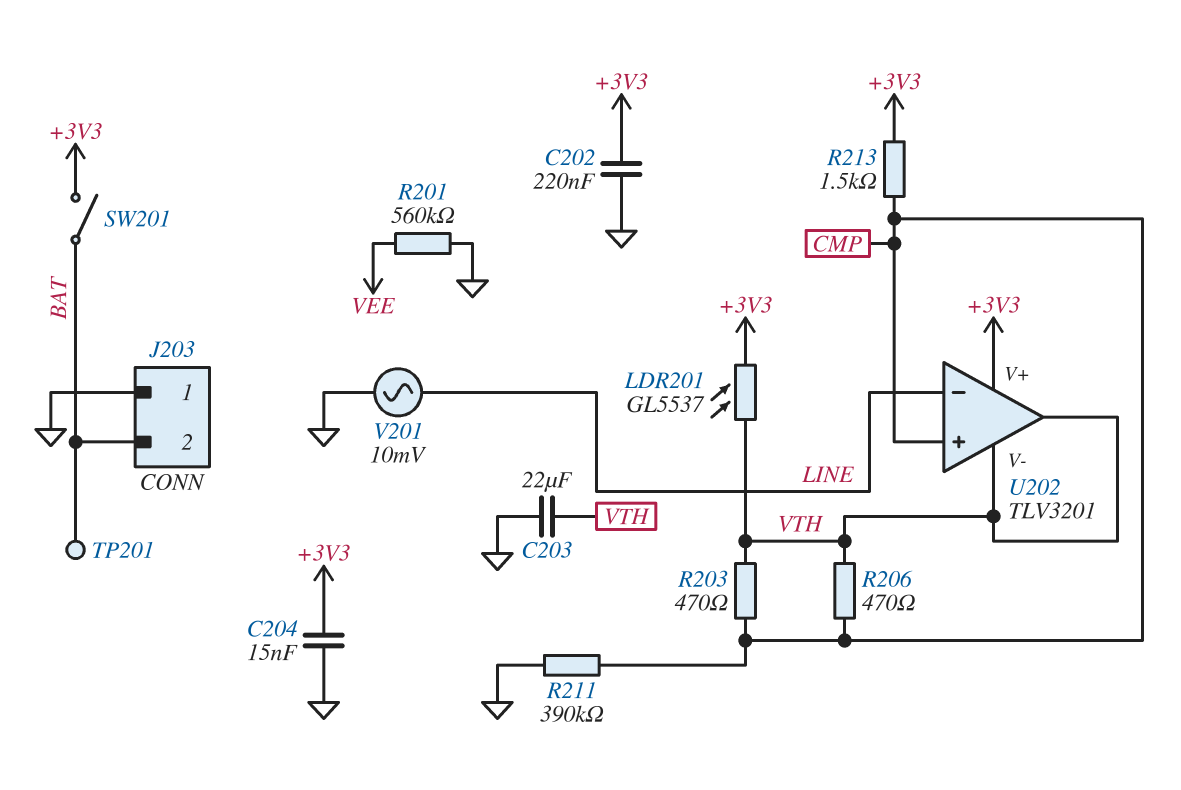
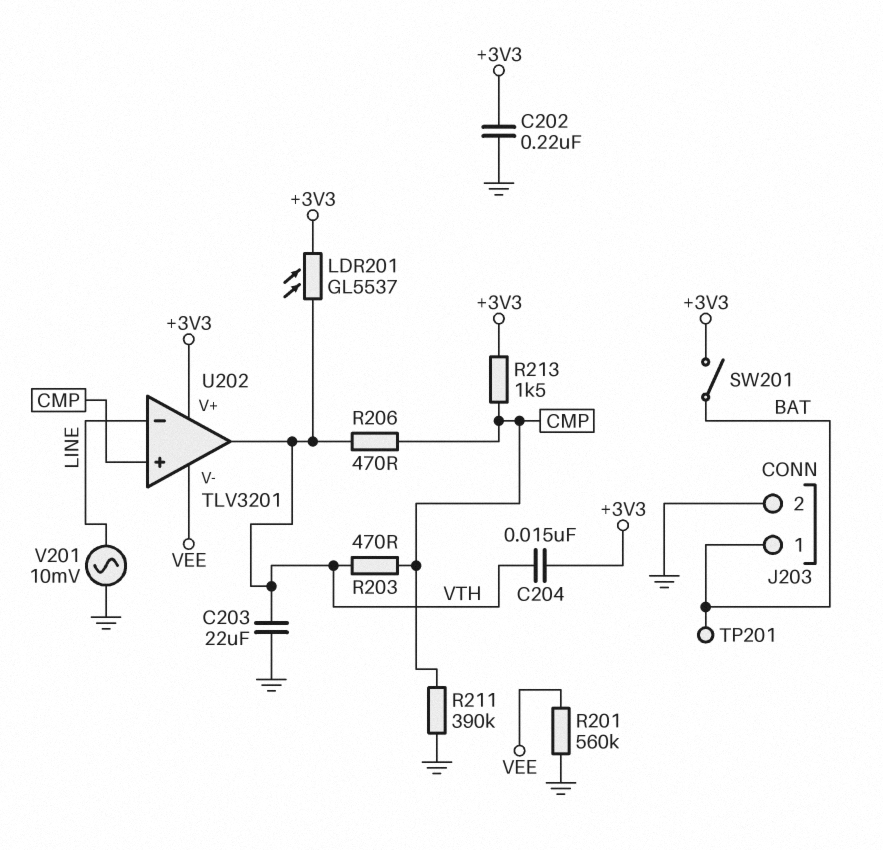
C204: 15nF (+3V3, GND) -> 15nF (+3V3, VTH)
J203 pin 1: GND -> BAT
J203 pin 2: BAT -> GND
U202 pin V-: VTH -> VEE

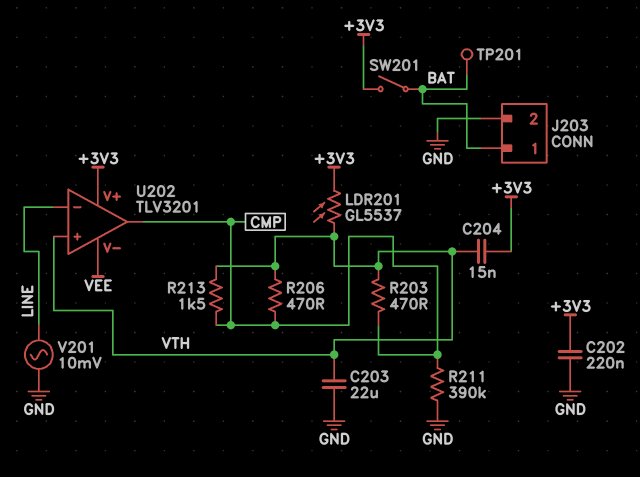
R201: 560k (GND, VEE) -> none
R213: 1.5k (+3V3, CMP) -> 1.5k (CMP, VTH)
U202 pin in+: CMP -> VTH
U202 pin out: VTH -> CMP

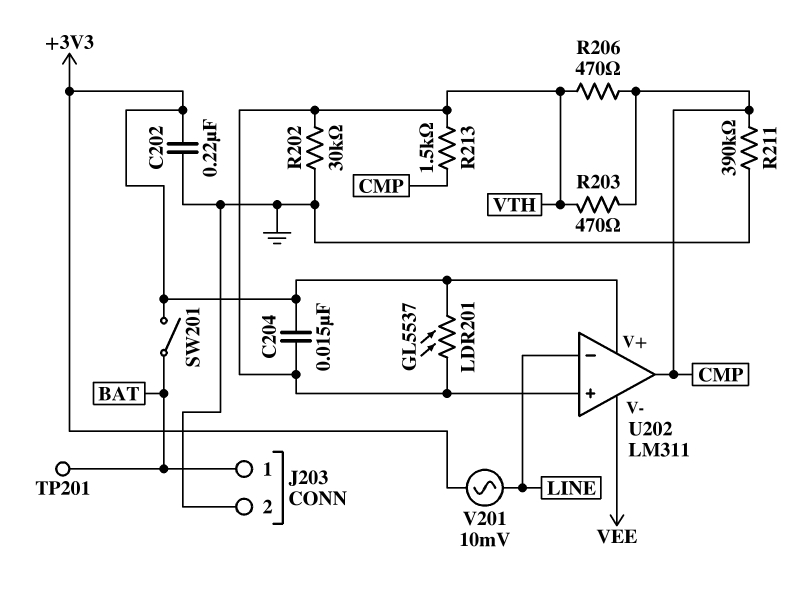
C203: 22uF (GND, VTH) -> none
R202: none -> 30k (GND, VTH)
U202: TLV3201 -> LM311
V201: AC 10mV (GND, LINE) -> AC 10mV (+3V3, LINE)

